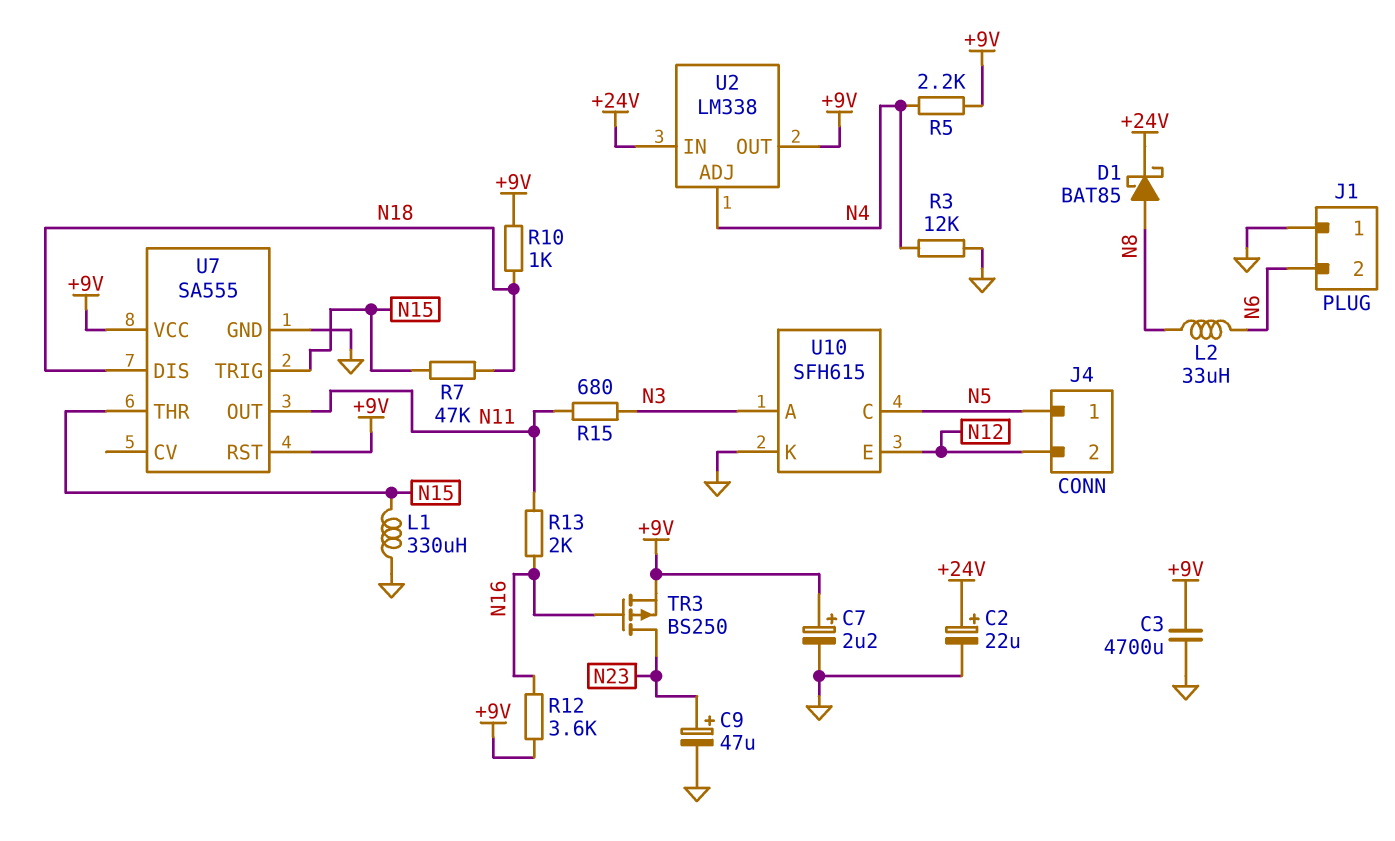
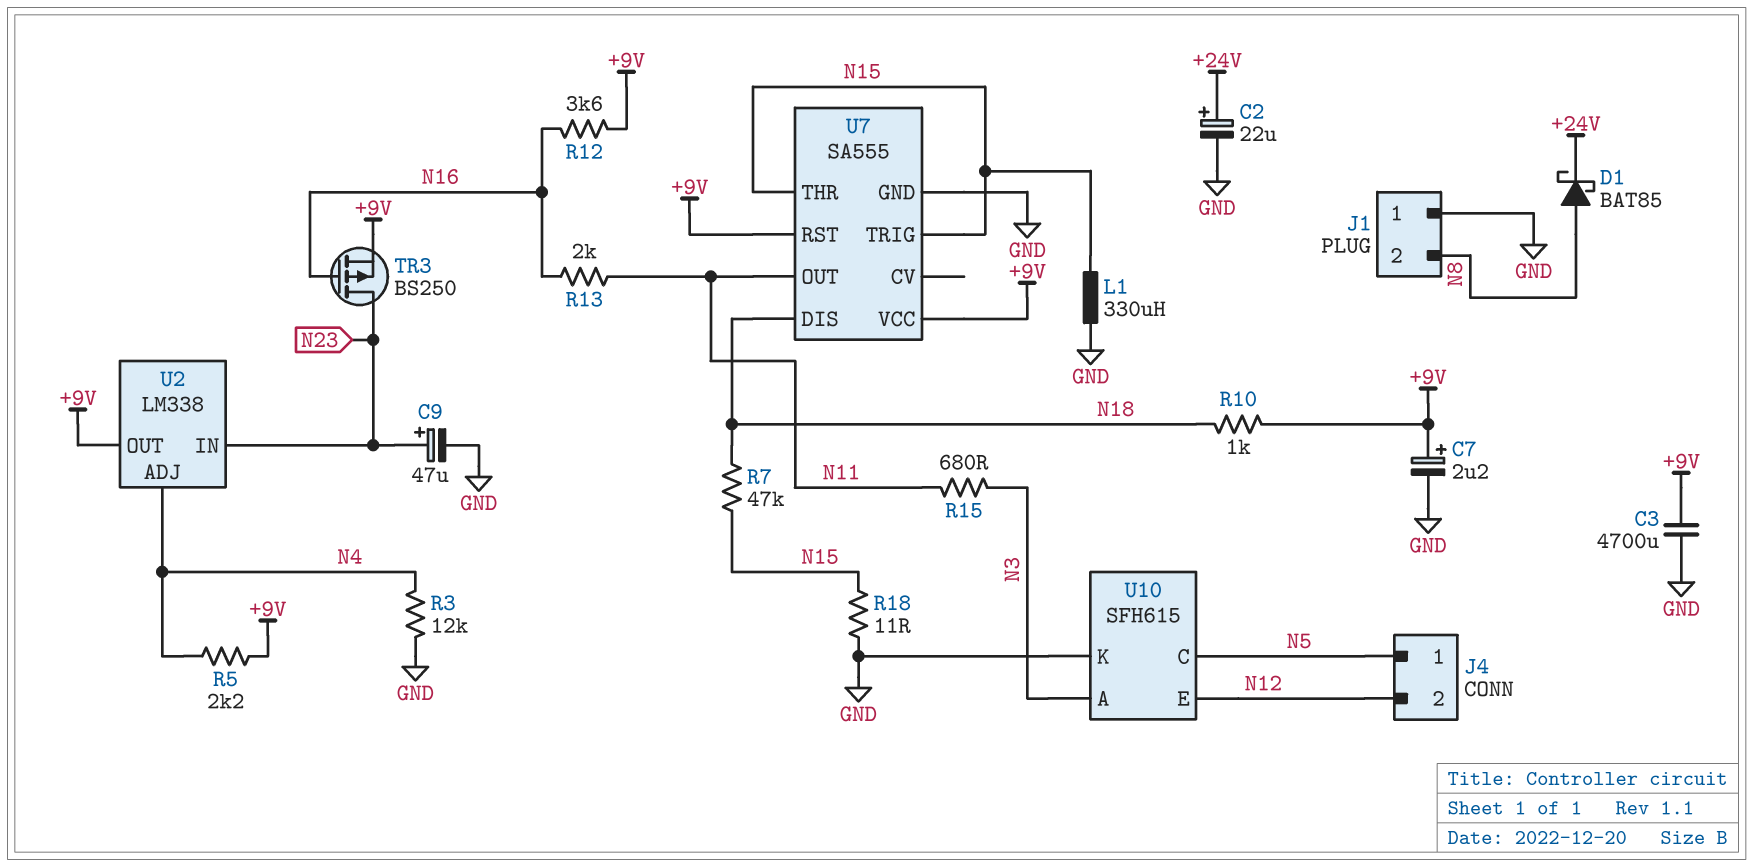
J1 pin 2: N6 -> N8
L2: 33uH (N6, N8) -> none
R18: none -> 11 (GND, N15)
U2 pin IN: +24V -> N23

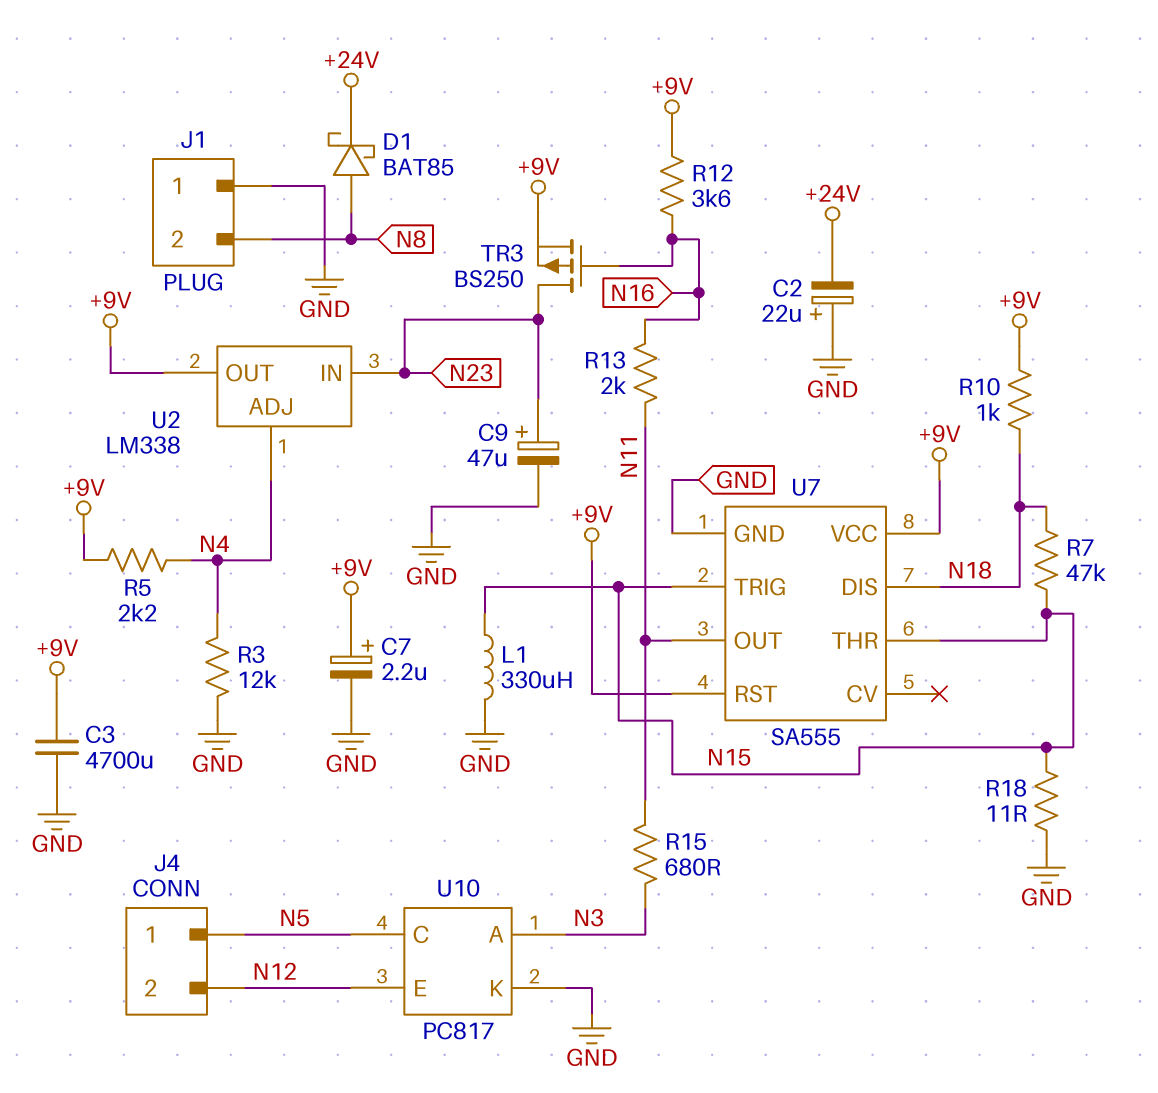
C2: 22uF (plus +24V, minus GND) -> 22uF (plus GND, minus +24V)
U10: SFH615 -> PC817

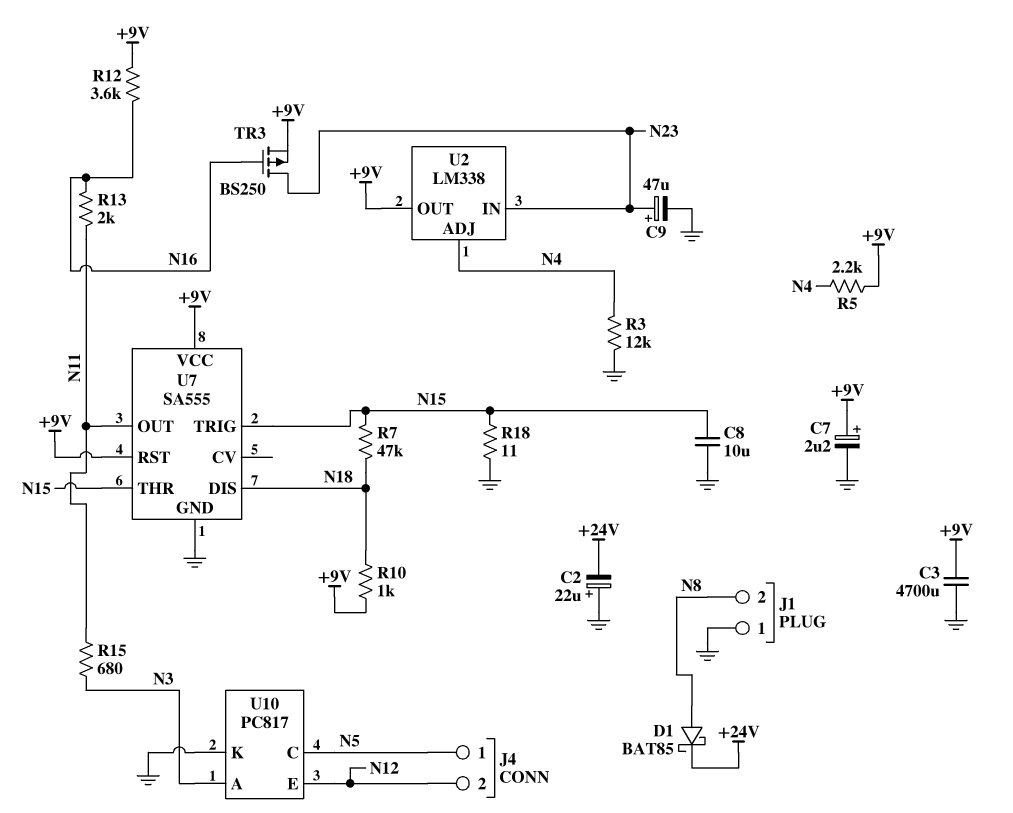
C8: none -> 10uF (GND, N15)
L1: 330uH (GND, N15) -> none

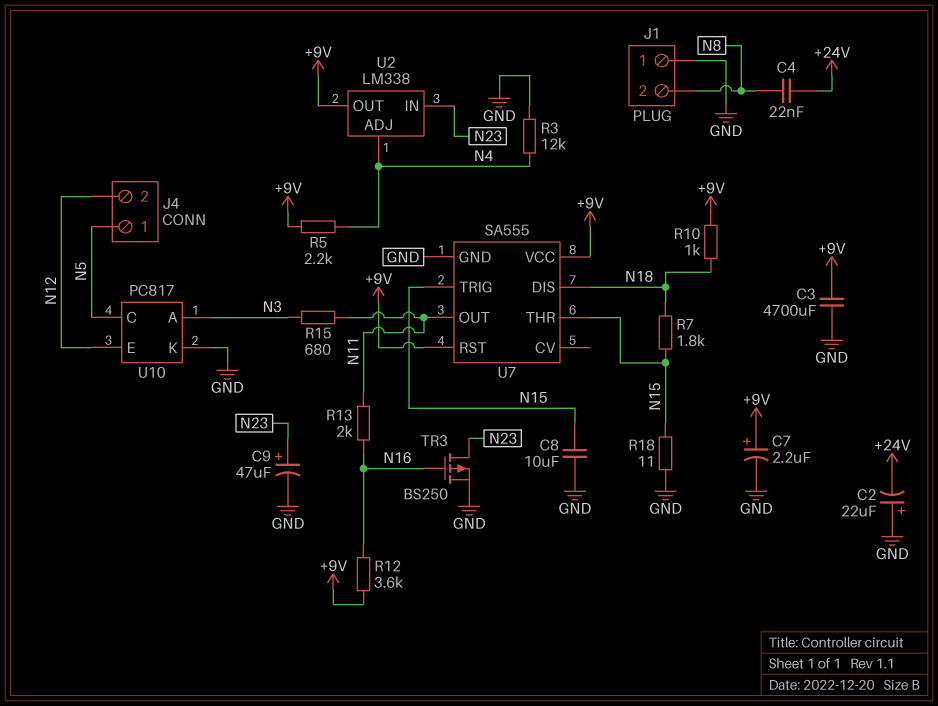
C4: none -> 22nF (+24V, N8)
D1: schottky BAT85 (A N8, K +24V) -> none
R7: 47k (N15, N18) -> 1.8k (N15, N18)
TR3: PMOS BS250 (G N16, D N23, S +9V) -> PMOS BS250 (G N16, D N23, S GND)

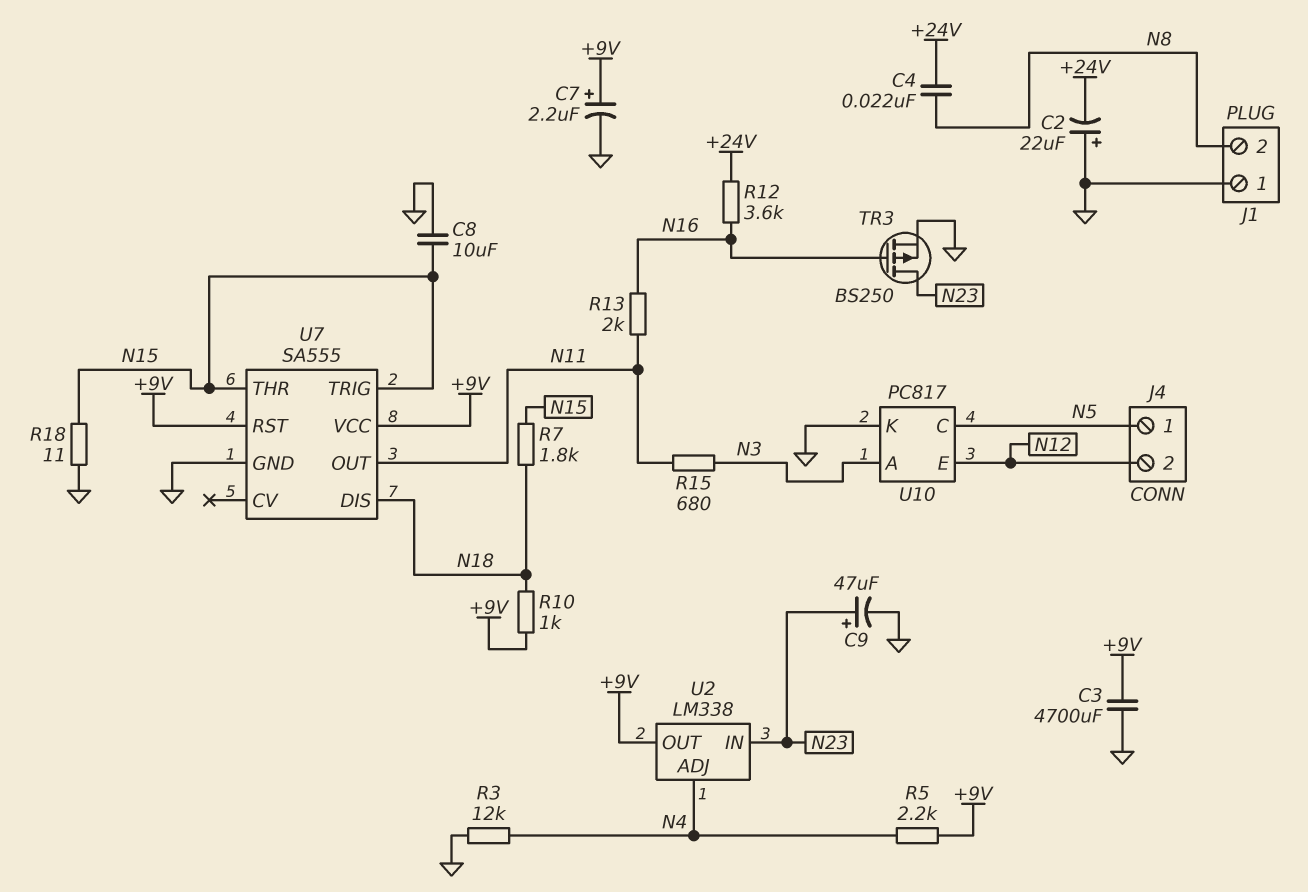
R12: 3.6k (+9V, N16) -> 3.6k (+24V, N16)

